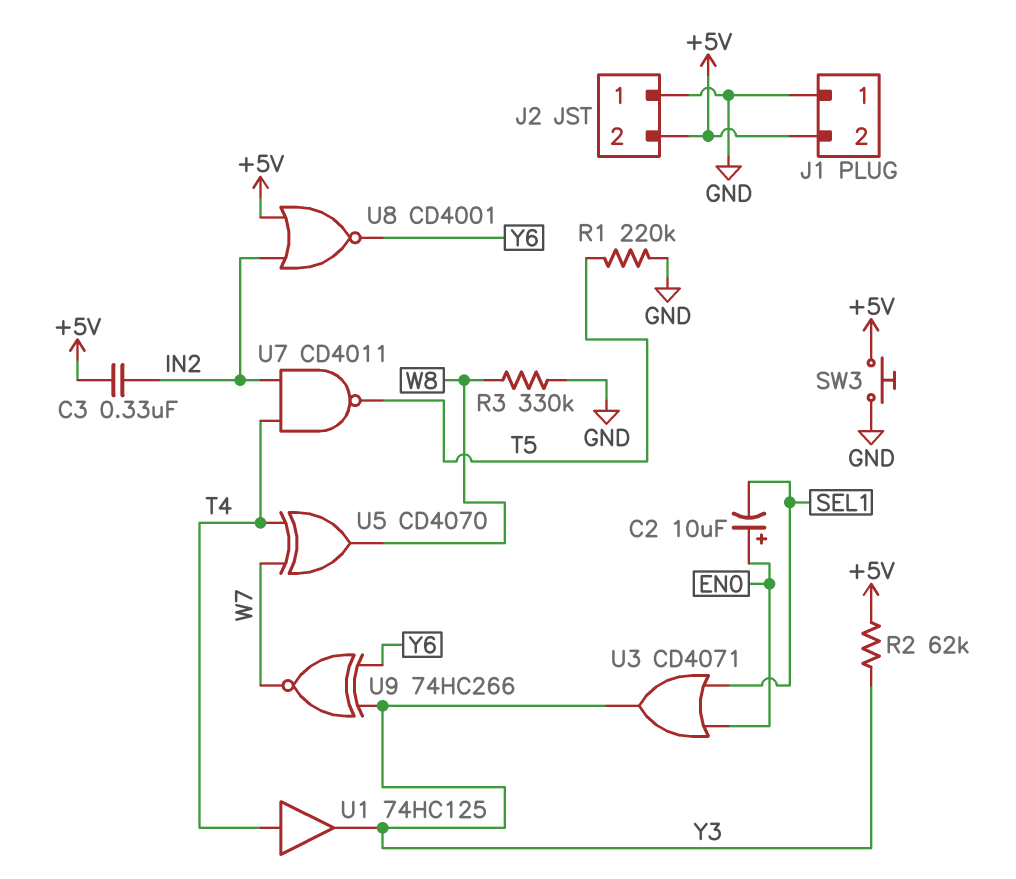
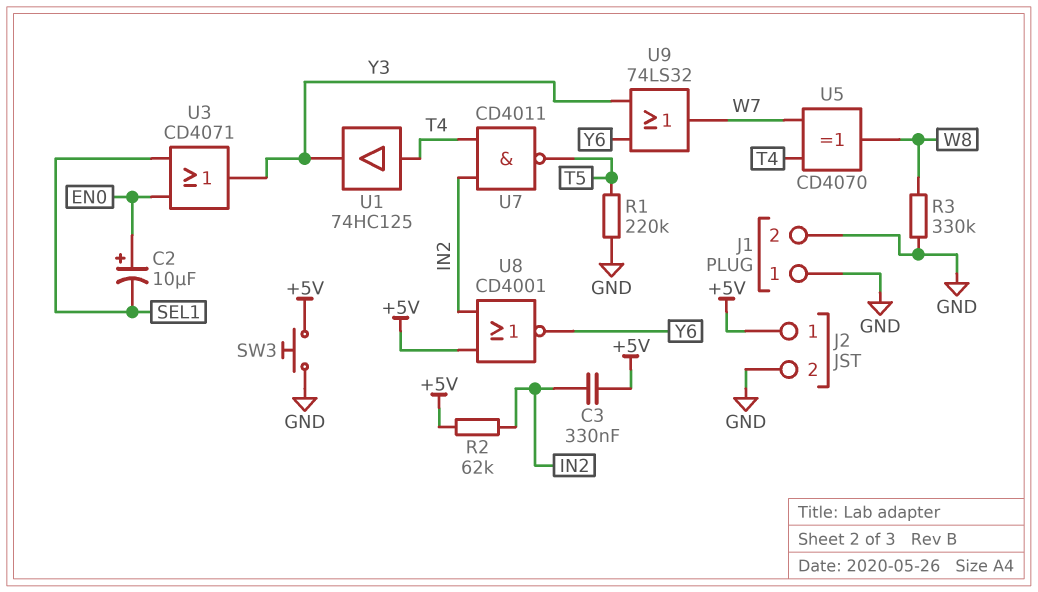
J1 pin 2: +5V -> GND
J2 pin 1: GND -> +5V
J2 pin 2: +5V -> GND
R2: 62k (+5V, Y3) -> 62k (+5V, IN2)
U9: XNOR 74HC266 (in Y3, in Y6, out W7) -> OR 74LS32 (in Y3, in Y6, out W7)

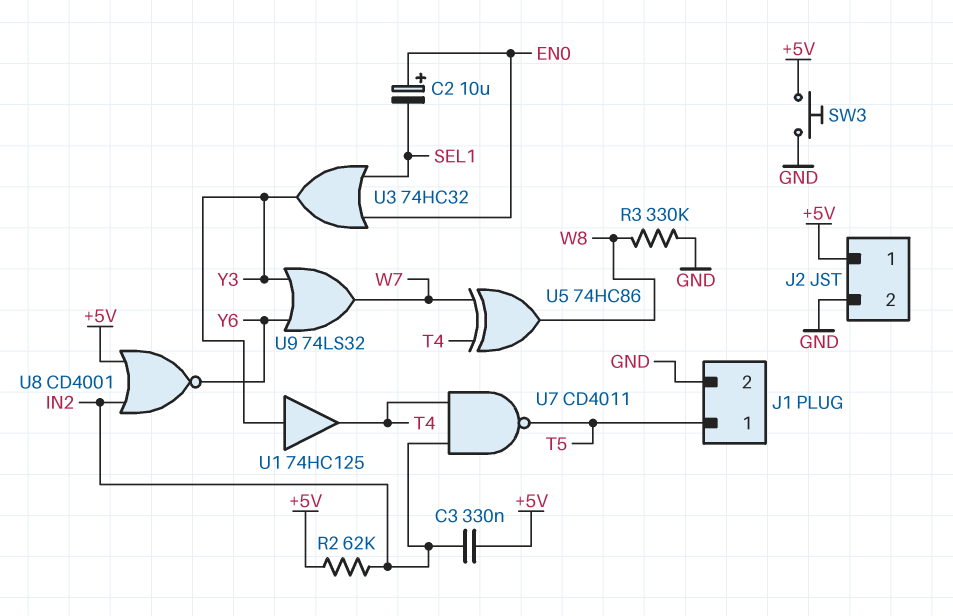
J1 pin 1: GND -> T5
R1: 220k (GND, T5) -> none
U1: buffer 74HC125 (in T4, out Y3) -> buffer 74HC125 (in Y3, out T4)
U3: OR CD4071 (in EN0, in SEL1, out Y3) -> OR 74HC32 (in EN0, in SEL1, out Y3)
U5: XOR CD4070 (in T4, in W7, out W8) -> XOR 74HC86 (in T4, in W7, out W8)

